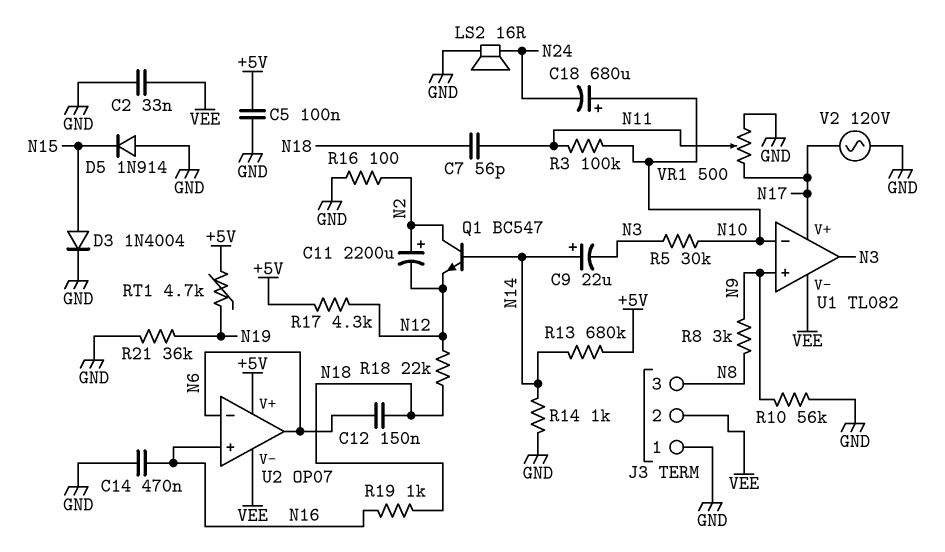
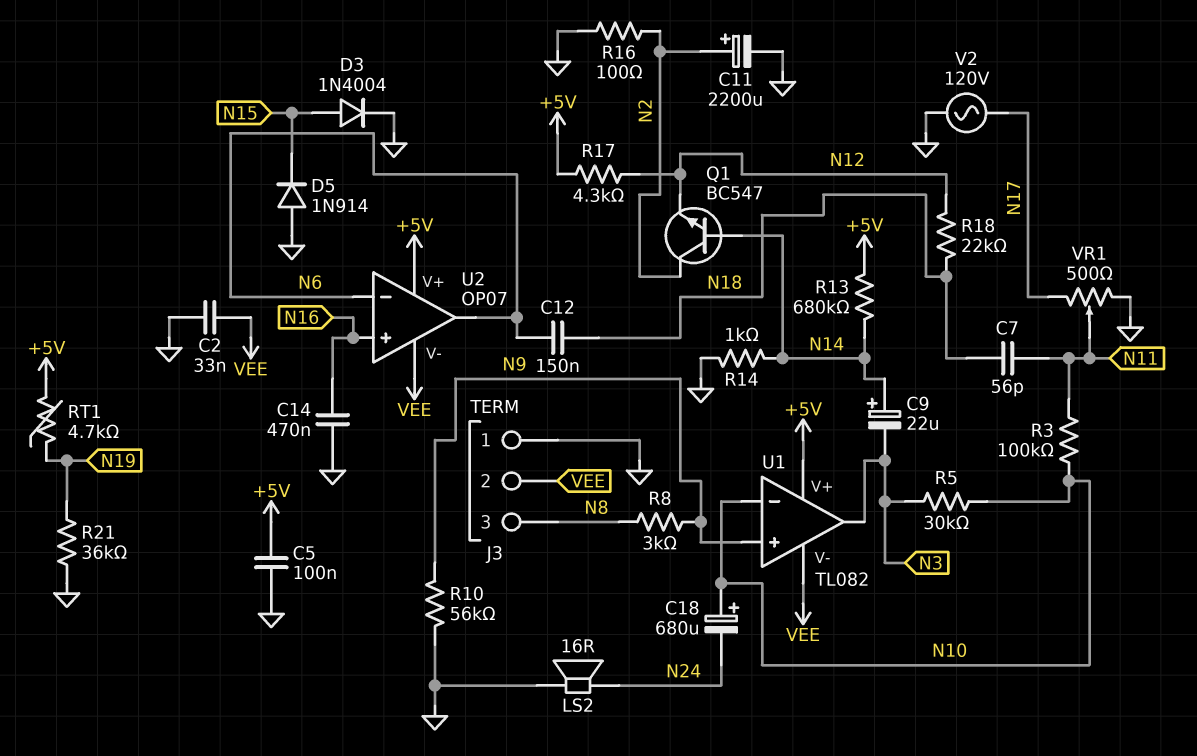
C11: 2200uF (plus N2, minus N12) -> 2200uF (plus N2, minus GND)
R19: 1k (N16, N18) -> none
U1 pin V+: N17 -> +5V

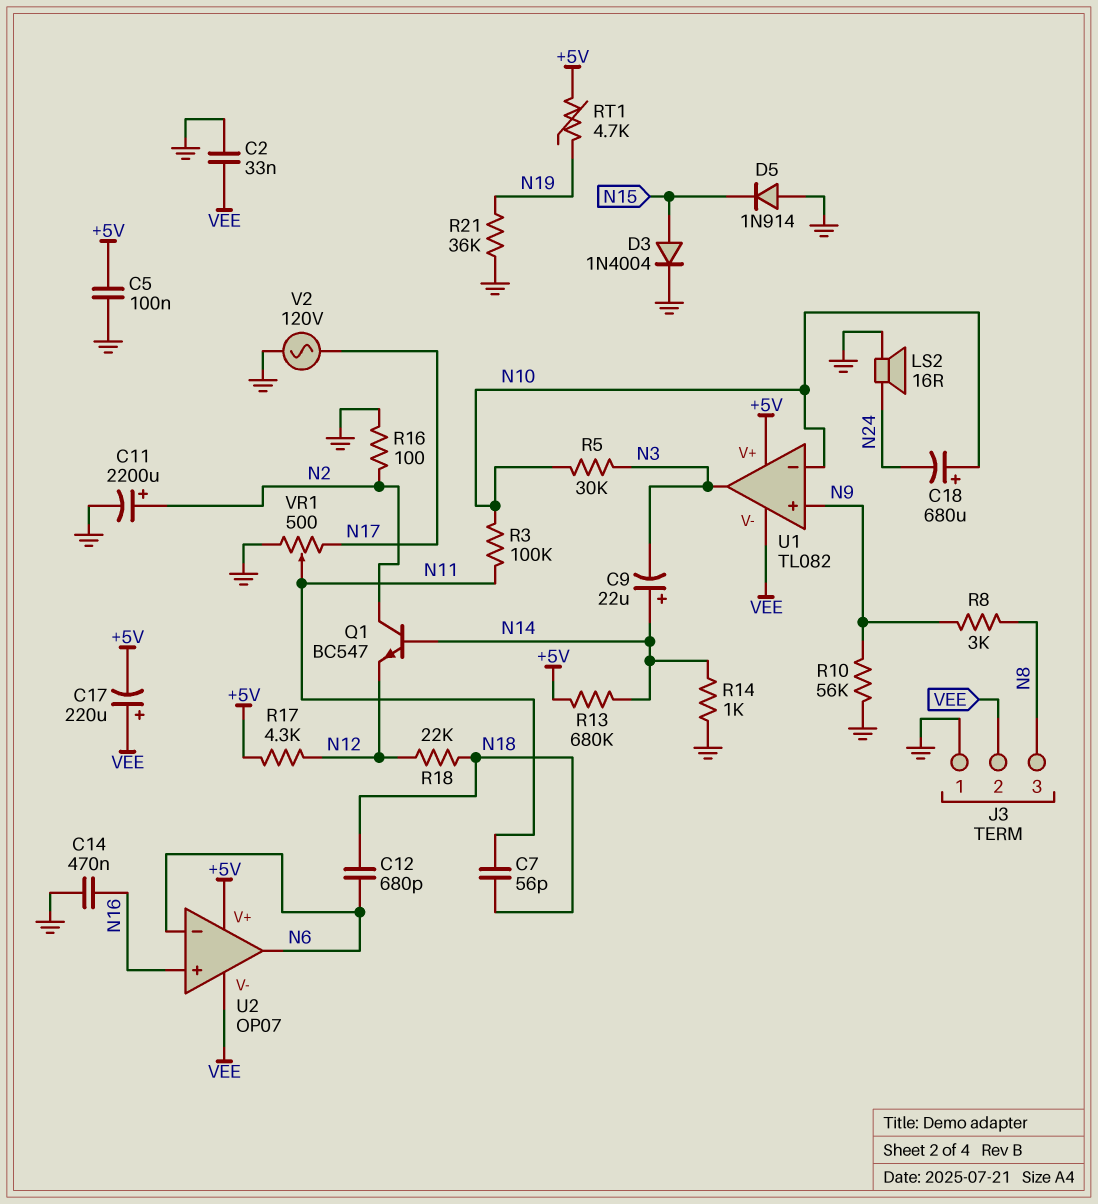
C12: 150nF (N6, N18) -> 680pF (N6, N18)
C17: none -> 220uF (plus VEE, minus +5V)

